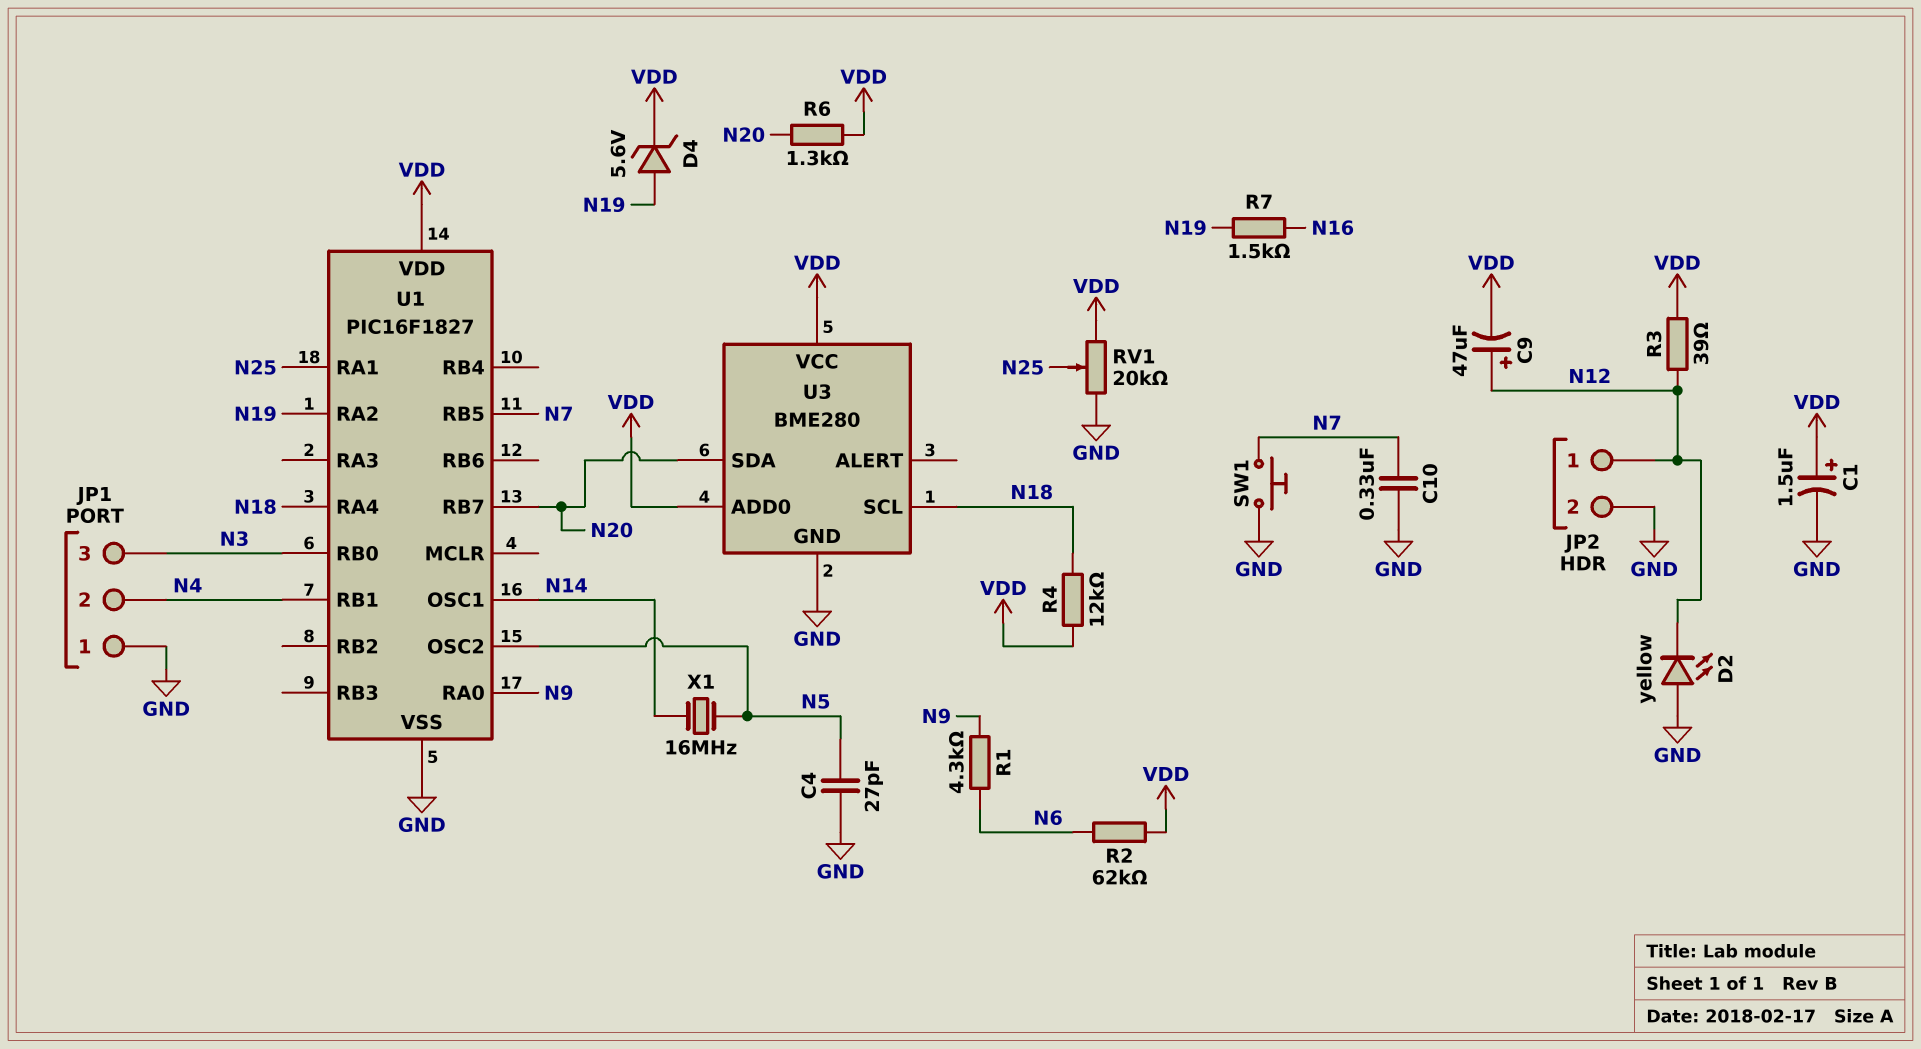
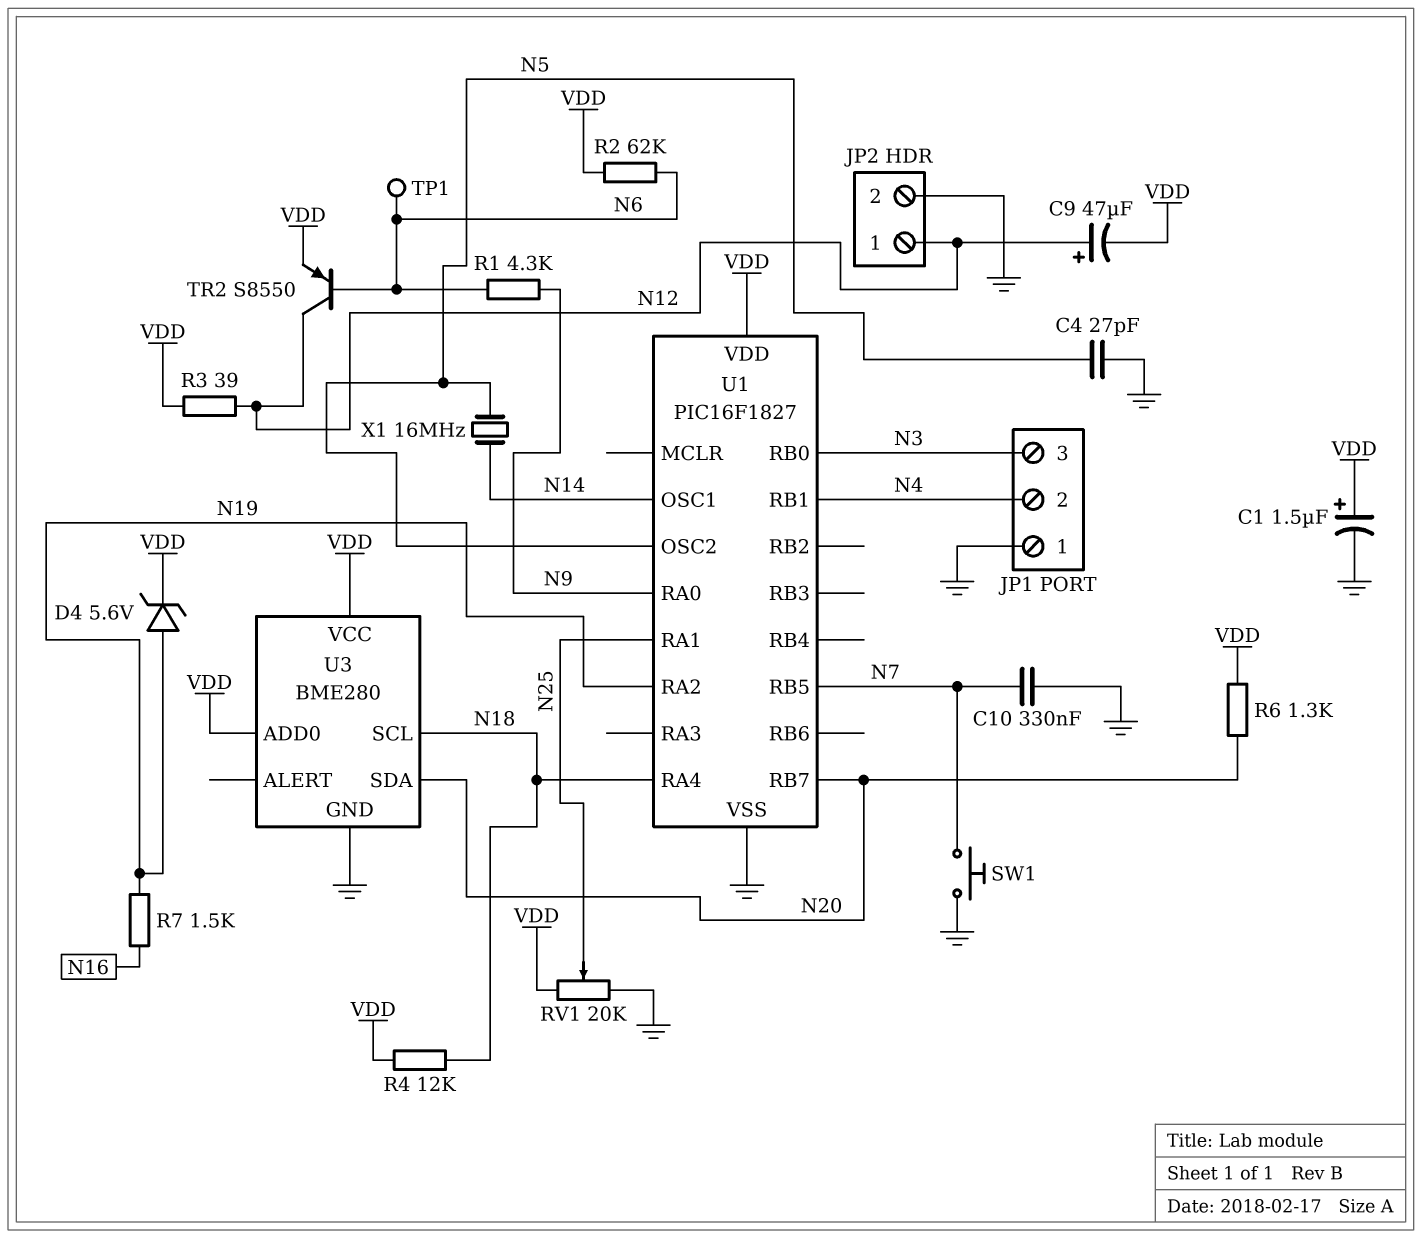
D2: LED yellow (A GND, K N12) -> none
TP1: none -> test point (N6)
TR2: none -> PNP S8550 (B N6, C N12, E VDD)

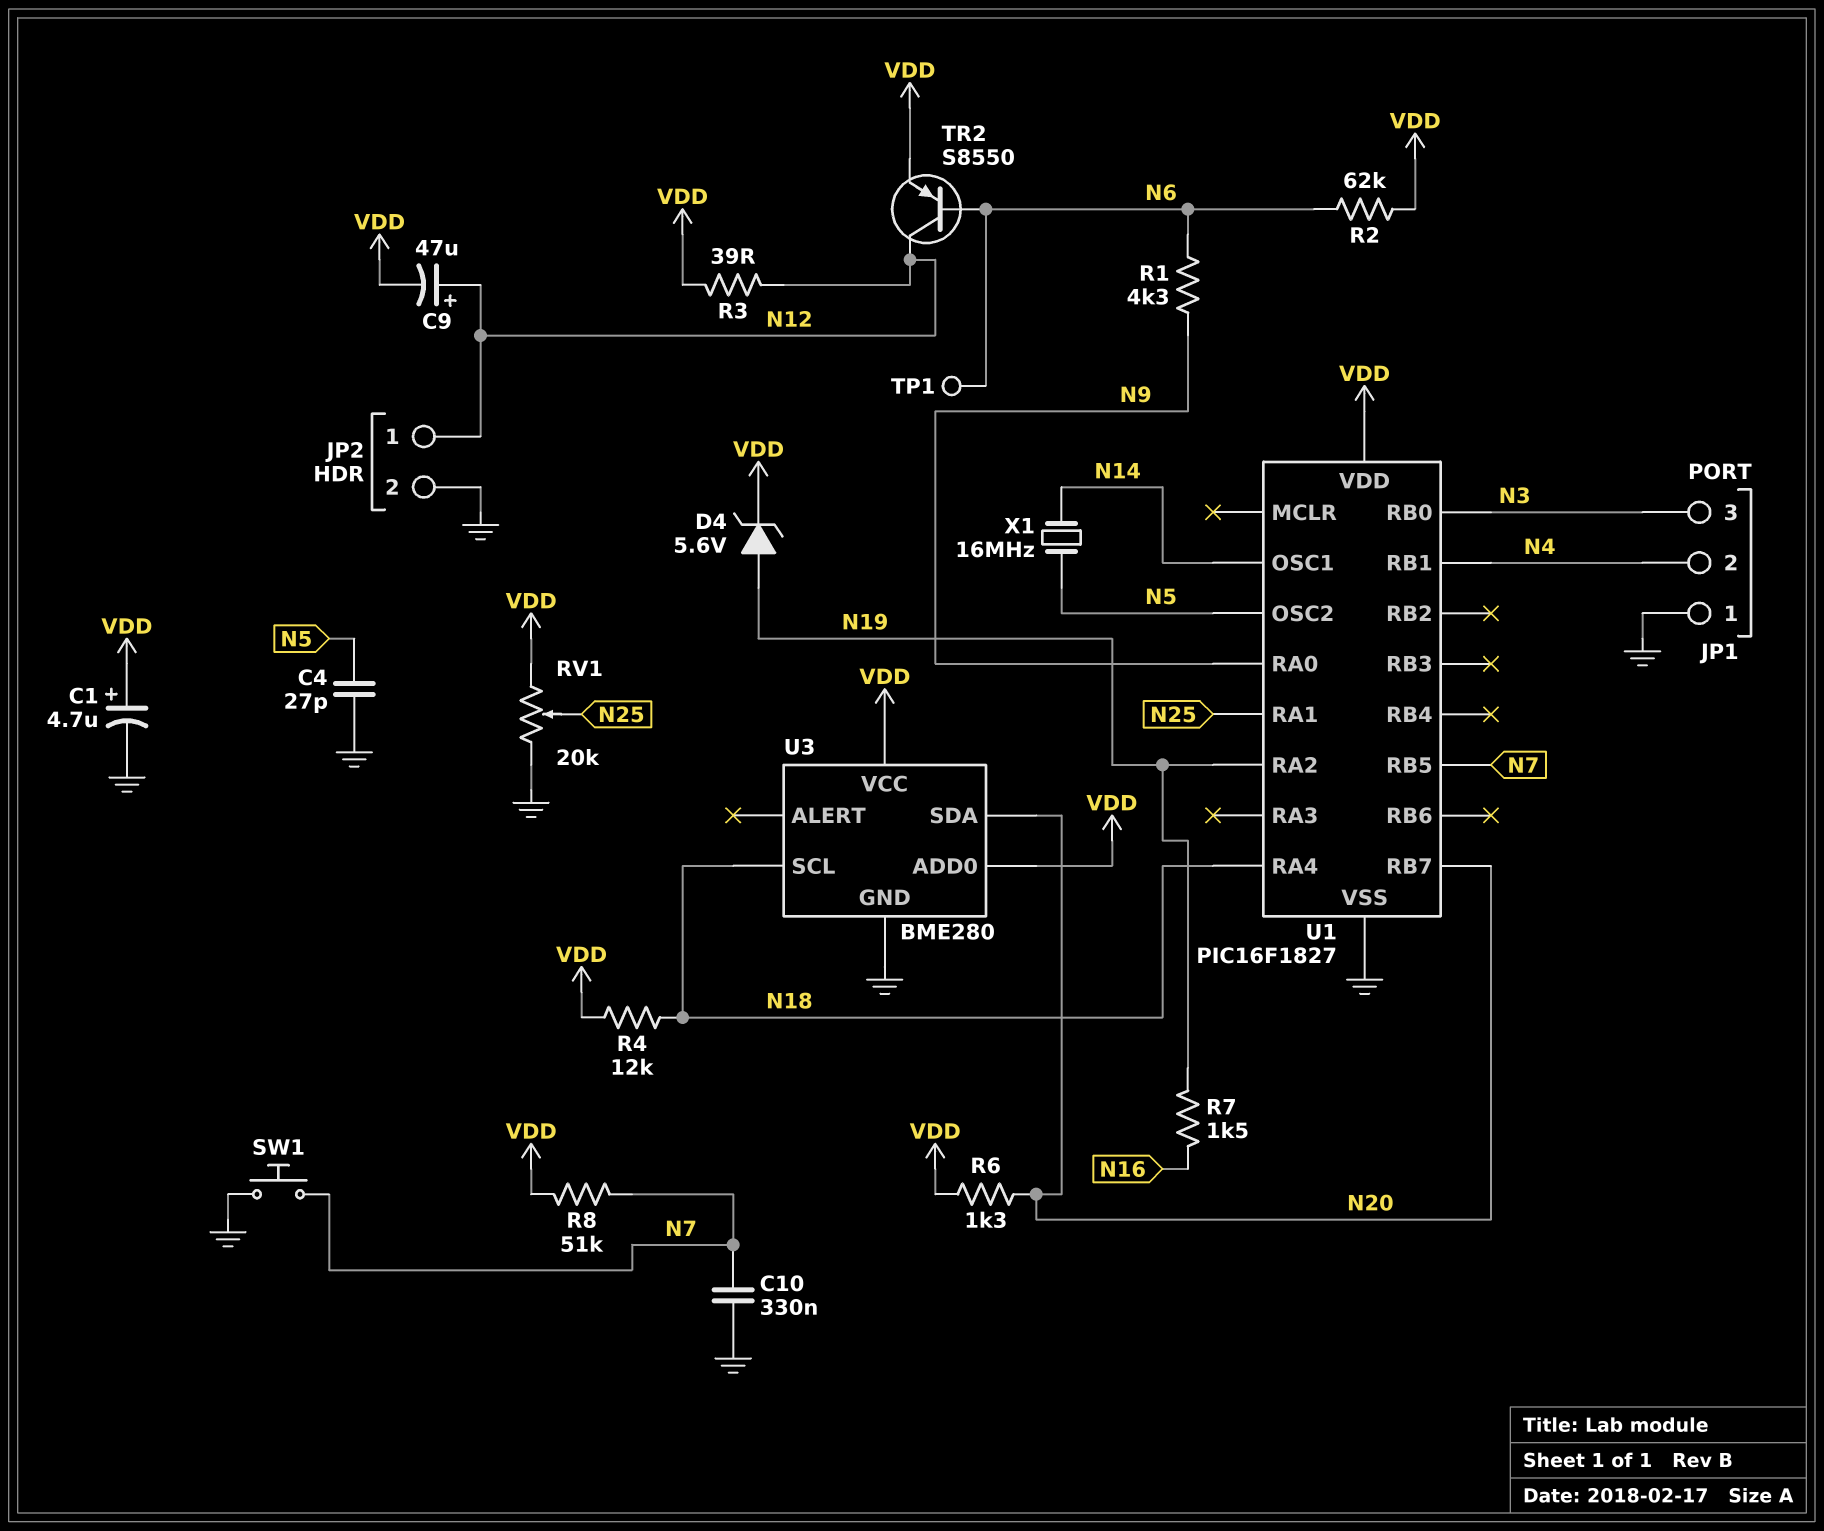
C1: 1.5uF (plus VDD, minus GND) -> 4.7uF (plus VDD, minus GND)
R8: none -> 51k (N7, VDD)

